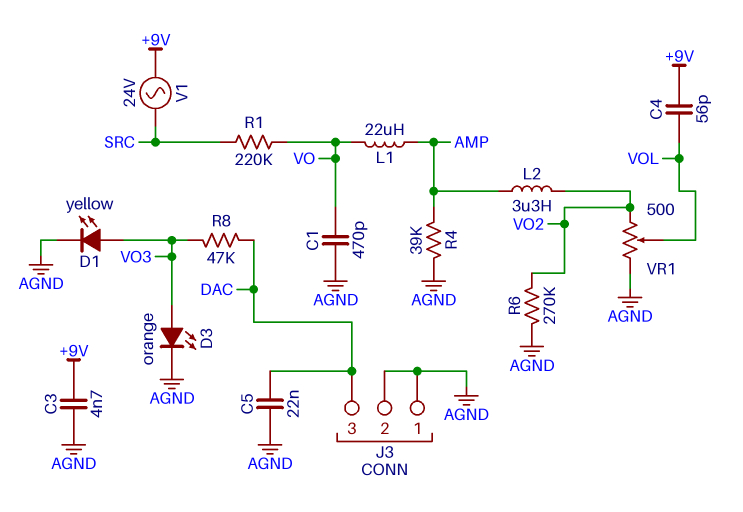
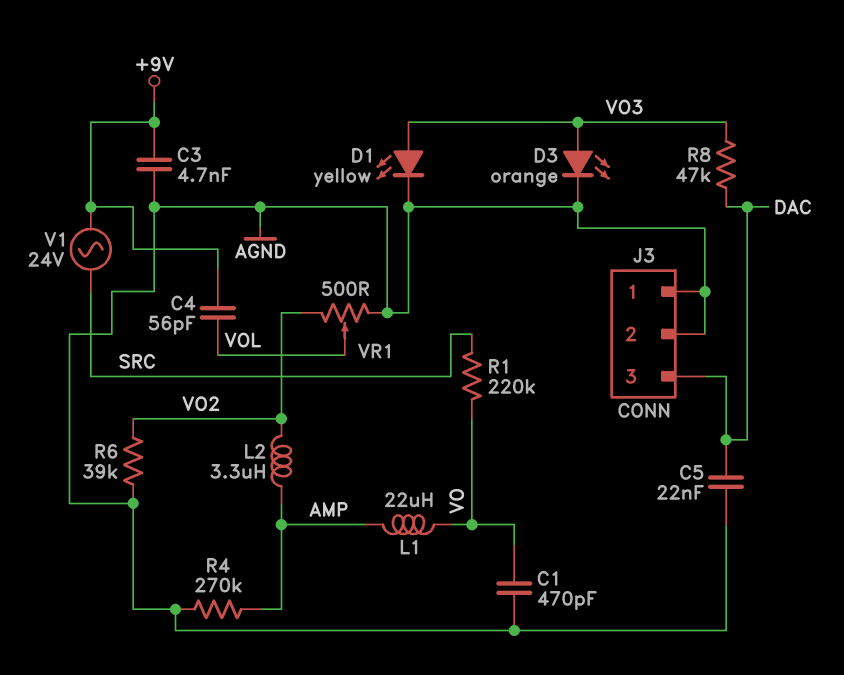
R4: 39k (AGND, AMP) -> 270k (AGND, AMP)
R6: 270k (AGND, VO2) -> 39k (AGND, VO2)

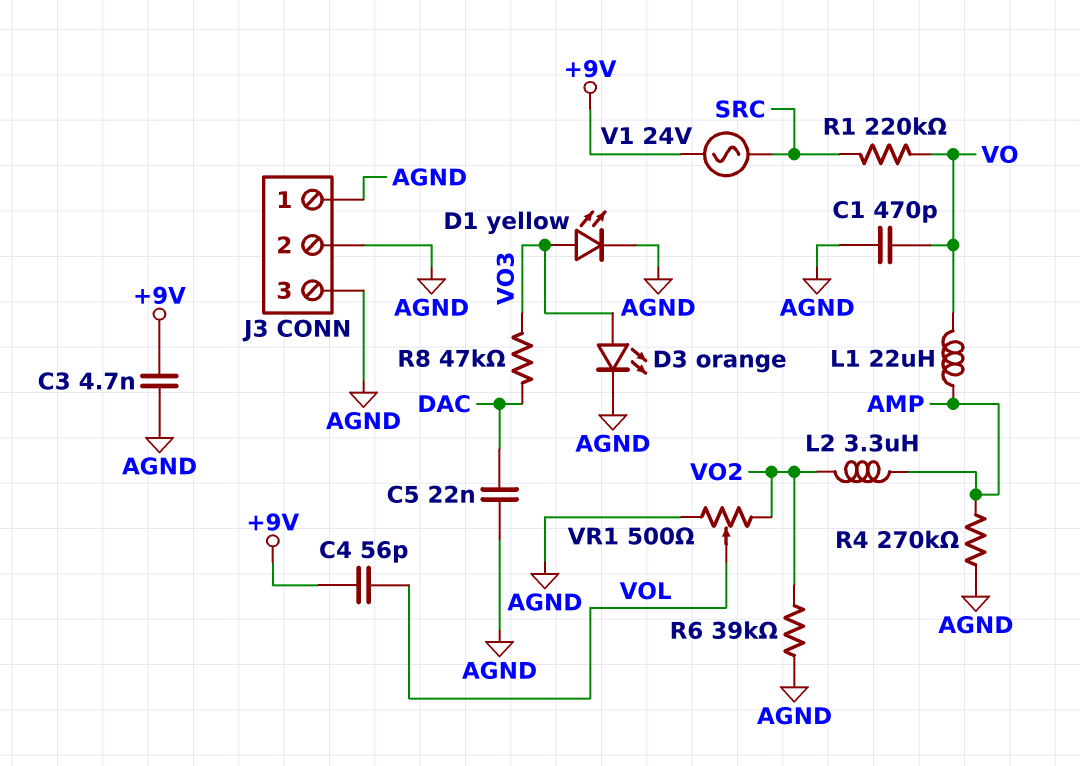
J3 pin 3: DAC -> AGND

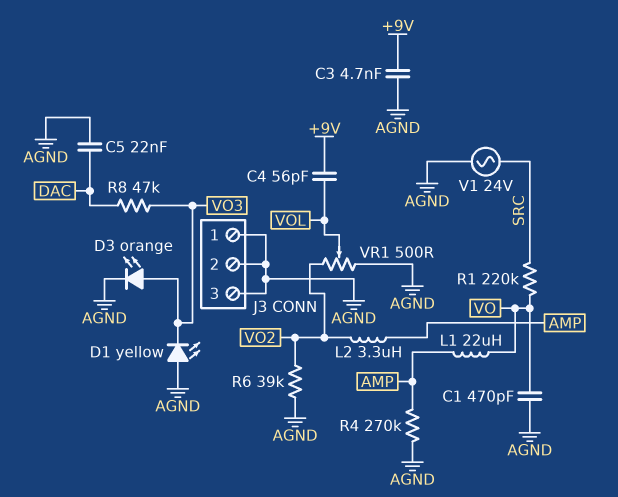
D1: LED yellow (A VO3, K AGND) -> LED yellow (A AGND, K VO3)
V1: AC 24V (+9V, SRC) -> AC 24V (AGND, SRC)

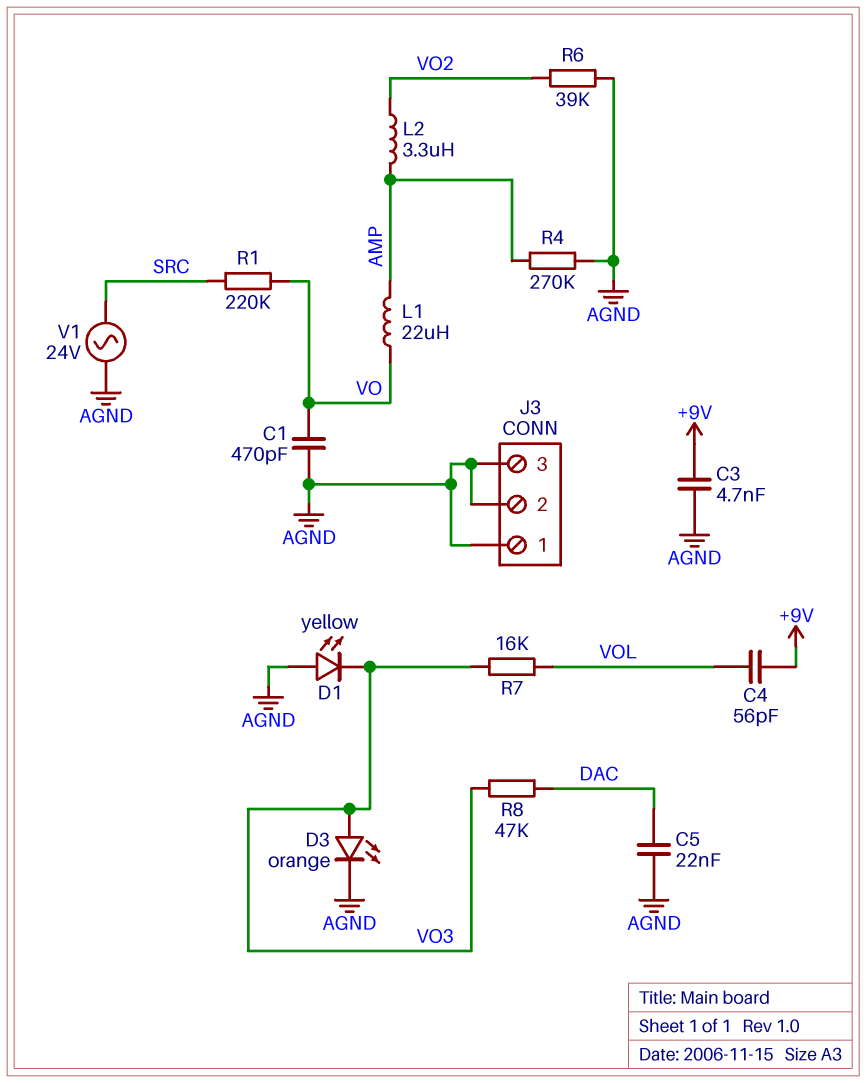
R7: none -> 16k (VO3, VOL)
VR1: 500 (AGND, VO2, wiper VOL) -> none

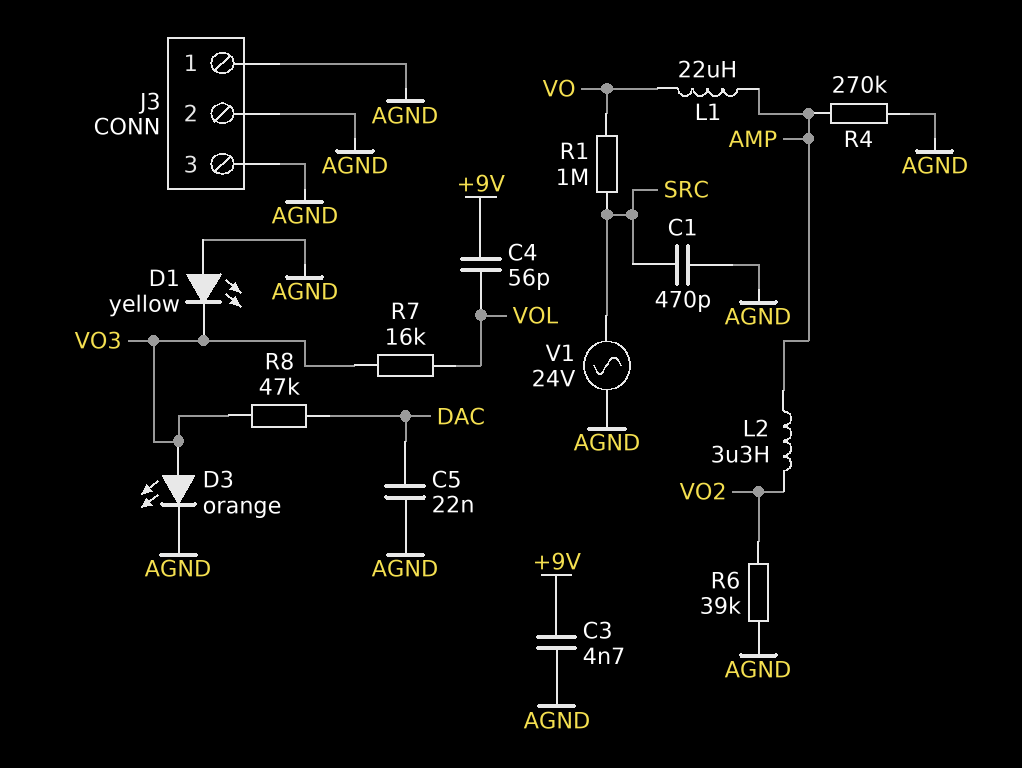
C1: 470pF (AGND, VO) -> 470pF (AGND, SRC)
R1: 220k (SRC, VO) -> 1M (SRC, VO)

